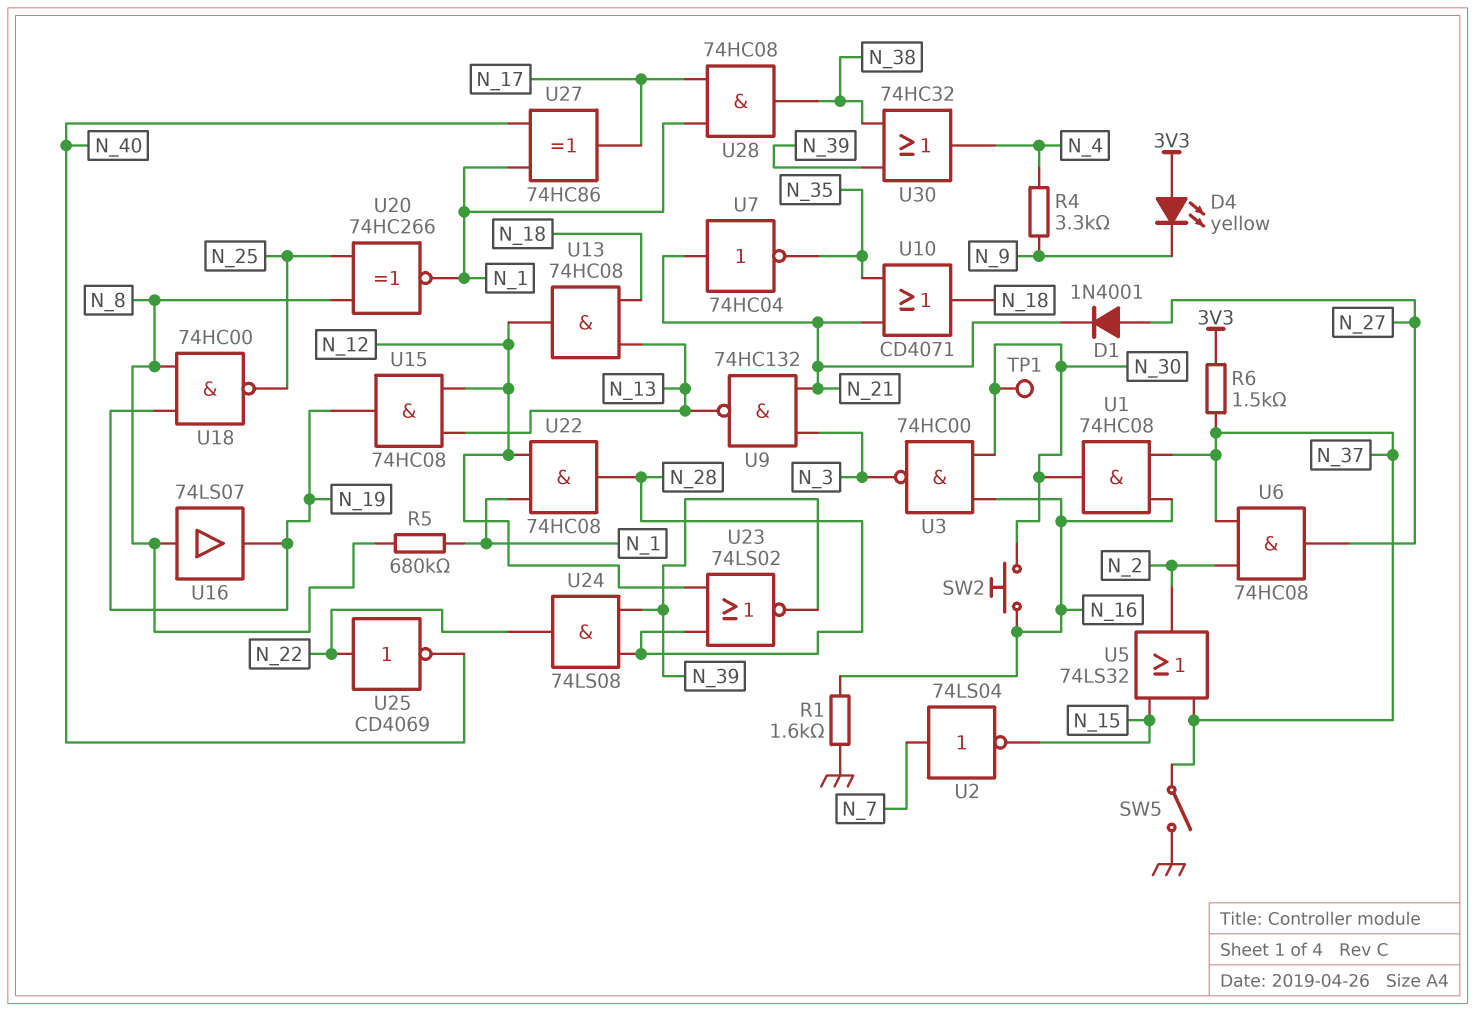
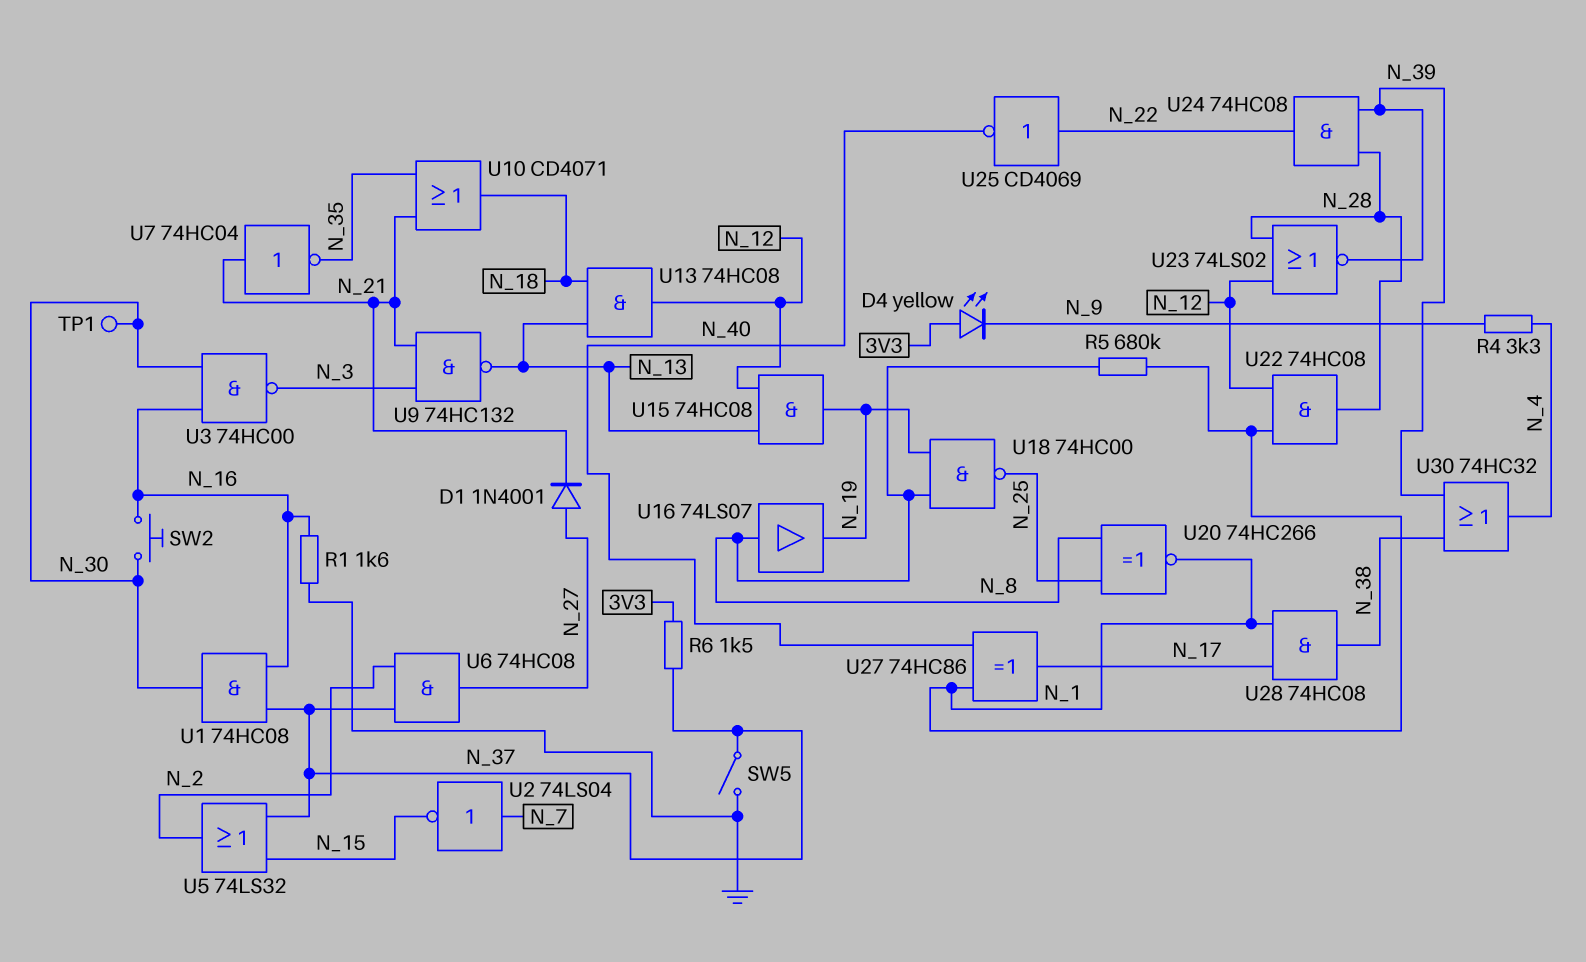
U24: AND 74LS08 (in N_28, in N_39, out N_22) -> AND 74HC08 (in N_28, in N_39, out N_22)

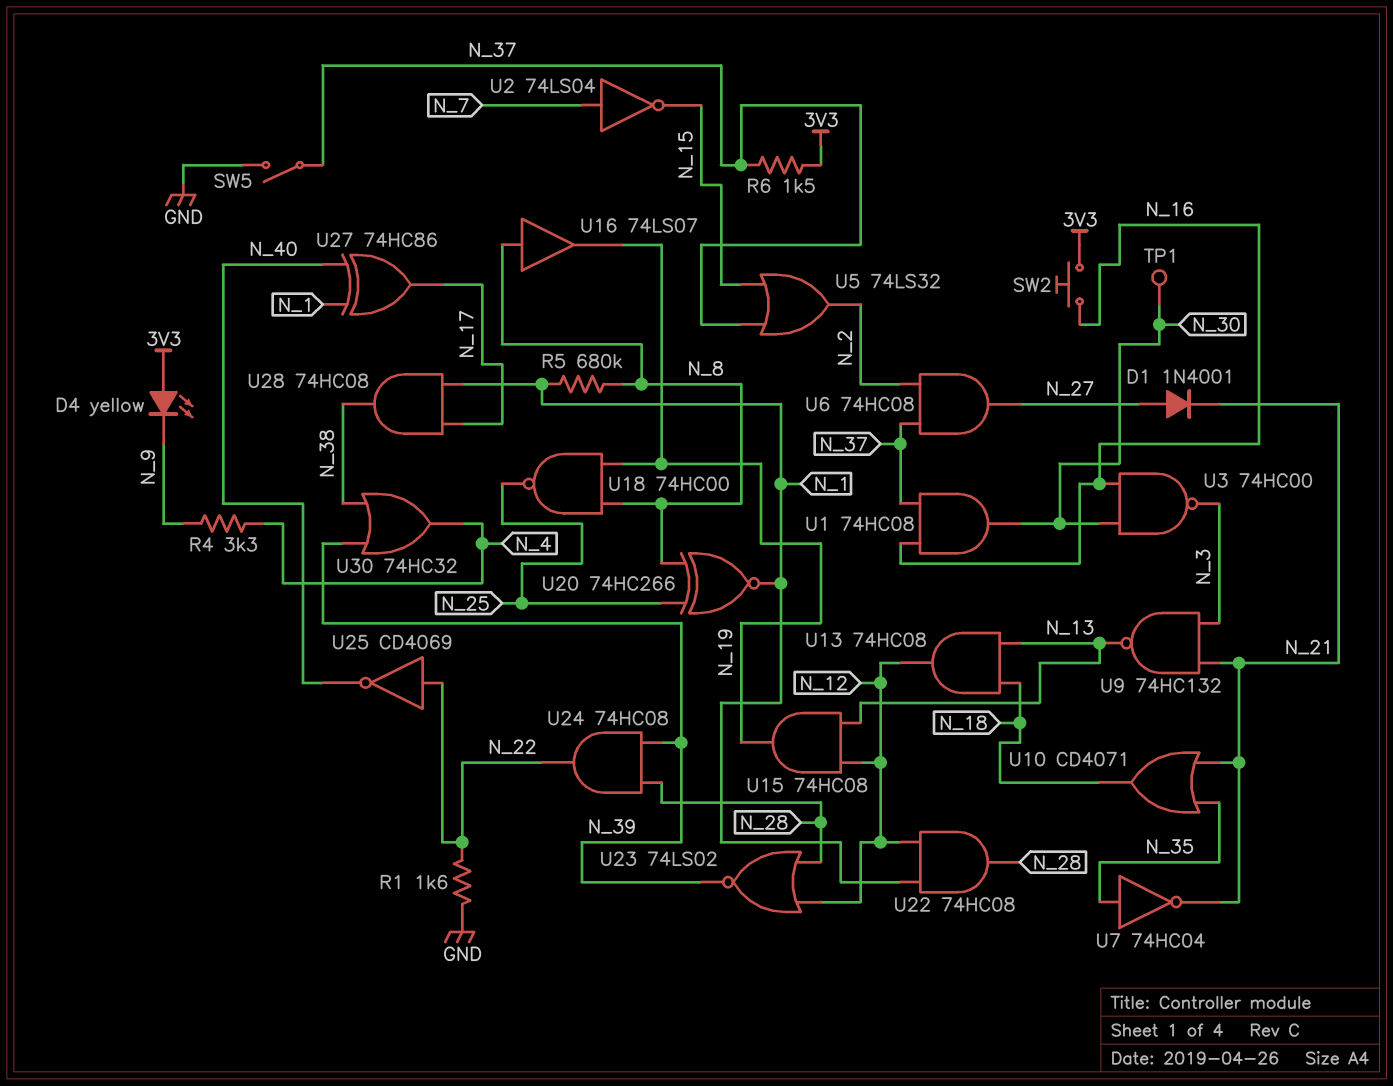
R1: 1.6k (GND, N_16) -> 1.6k (GND, N_22)
SW2: button (N_16, N_30) -> button (3V3, N_16)
U7: NOT 74HC04 (in N_21, out N_35) -> NOT 74HC04 (in N_35, out N_21)

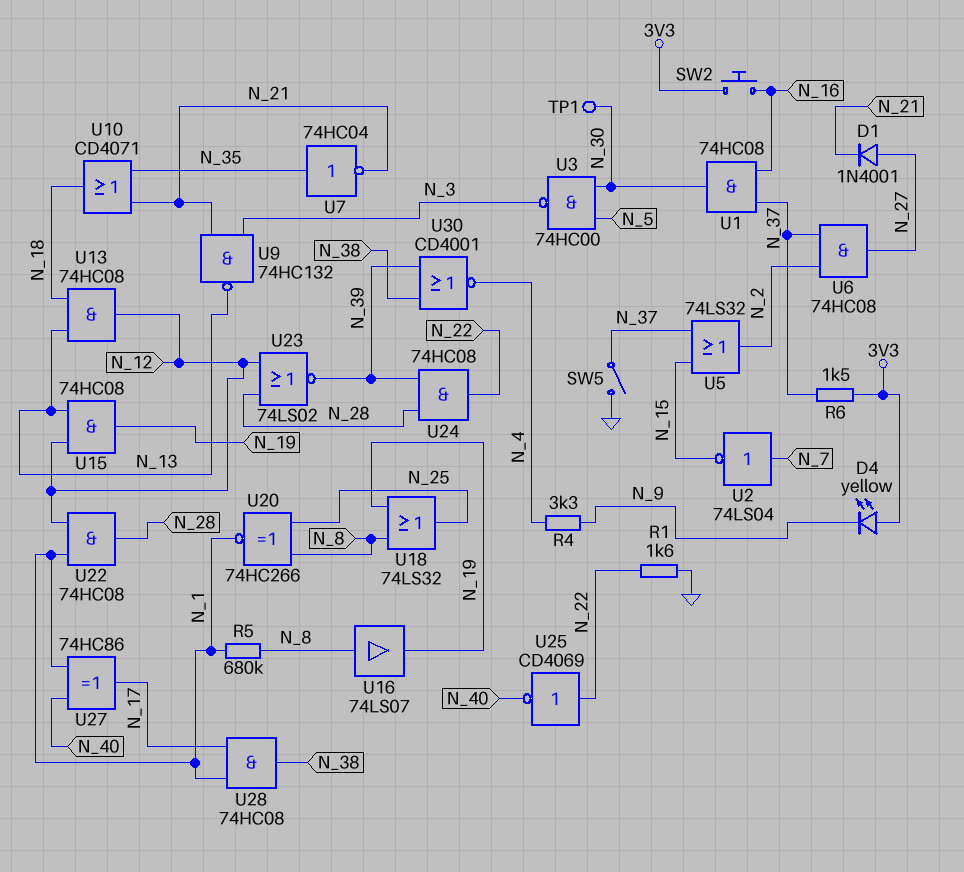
U3: NAND 74HC00 (in N_16, in N_30, out N_3) -> NAND 74HC00 (in N_5, in N_30, out N_3)
U18: NAND 74HC00 (in N_8, in N_19, out N_25) -> OR 74LS32 (in N_8, in N_19, out N_25)
U30: OR 74HC32 (in N_38, in N_39, out N_4) -> NOR CD4001 (in N_38, in N_39, out N_4)

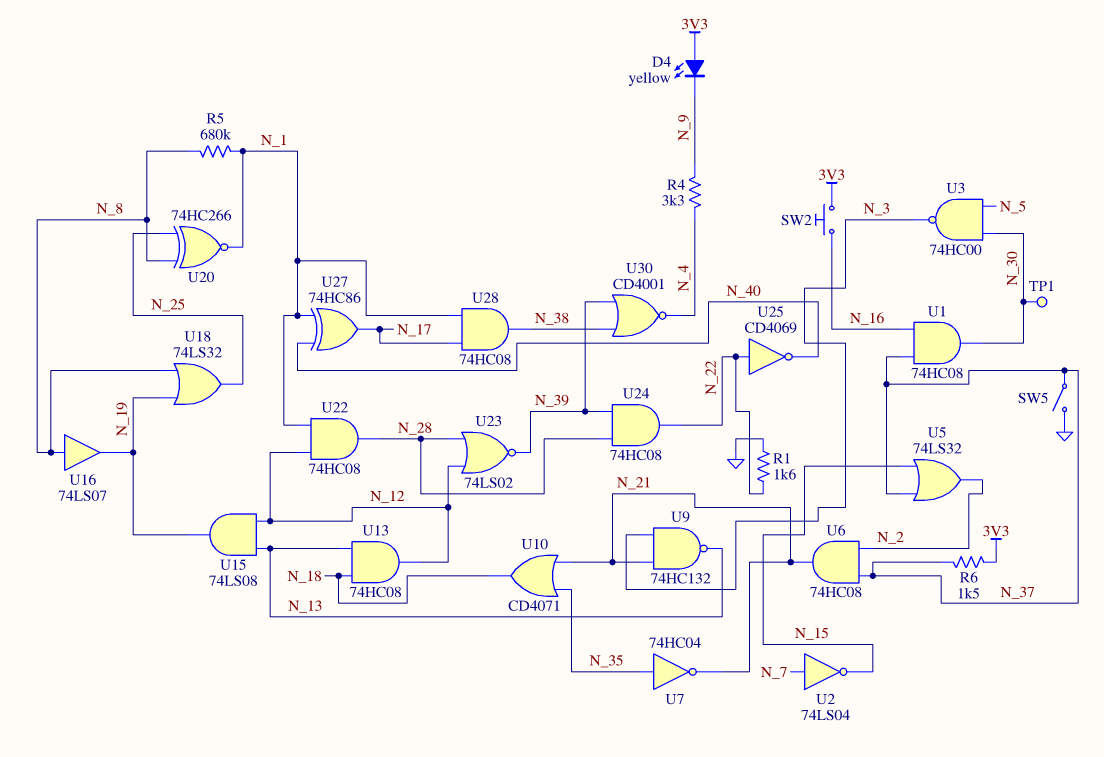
D1: diode 1N4001 (A N_27, K N_21) -> none
U6: AND 74HC08 (in N_2, in N_37, out N_27) -> AND 74HC08 (in N_2, in N_37, out N_21)
U15: AND 74HC08 (in N_12, in N_13, out N_19) -> AND 74LS08 (in N_12, in N_13, out N_19)

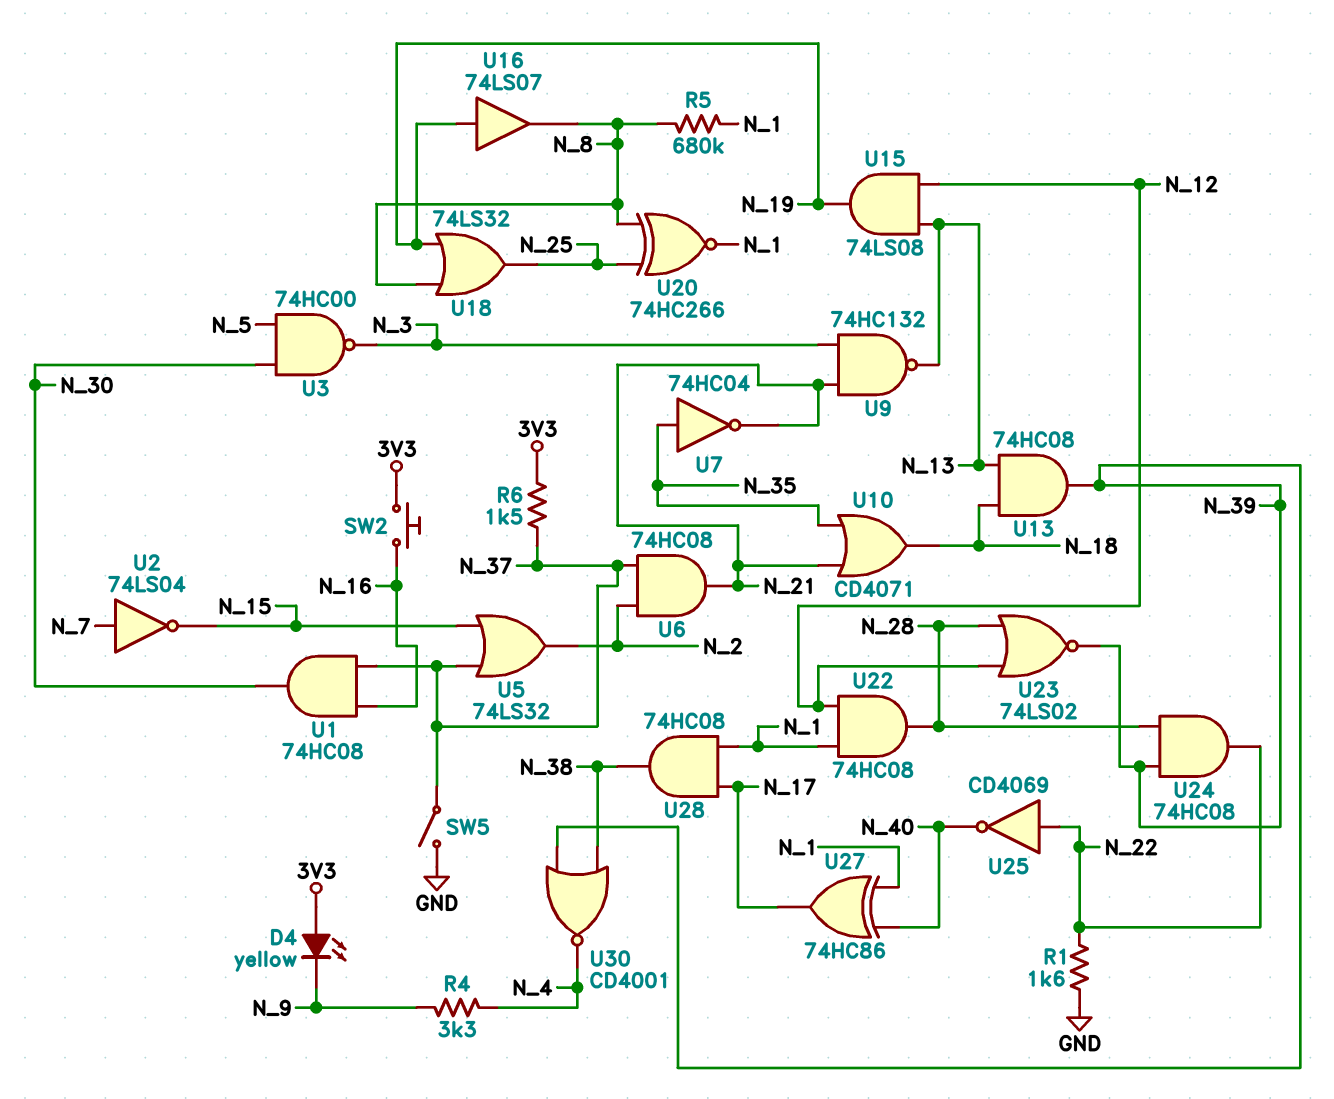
TP1: test point (N_30) -> none
U13: AND 74HC08 (in N_13, in N_18, out N_12) -> AND 74HC08 (in N_13, in N_18, out N_39)
U16: buffer 74LS07 (in N_8, out N_19) -> buffer 74LS07 (in N_19, out N_8)

